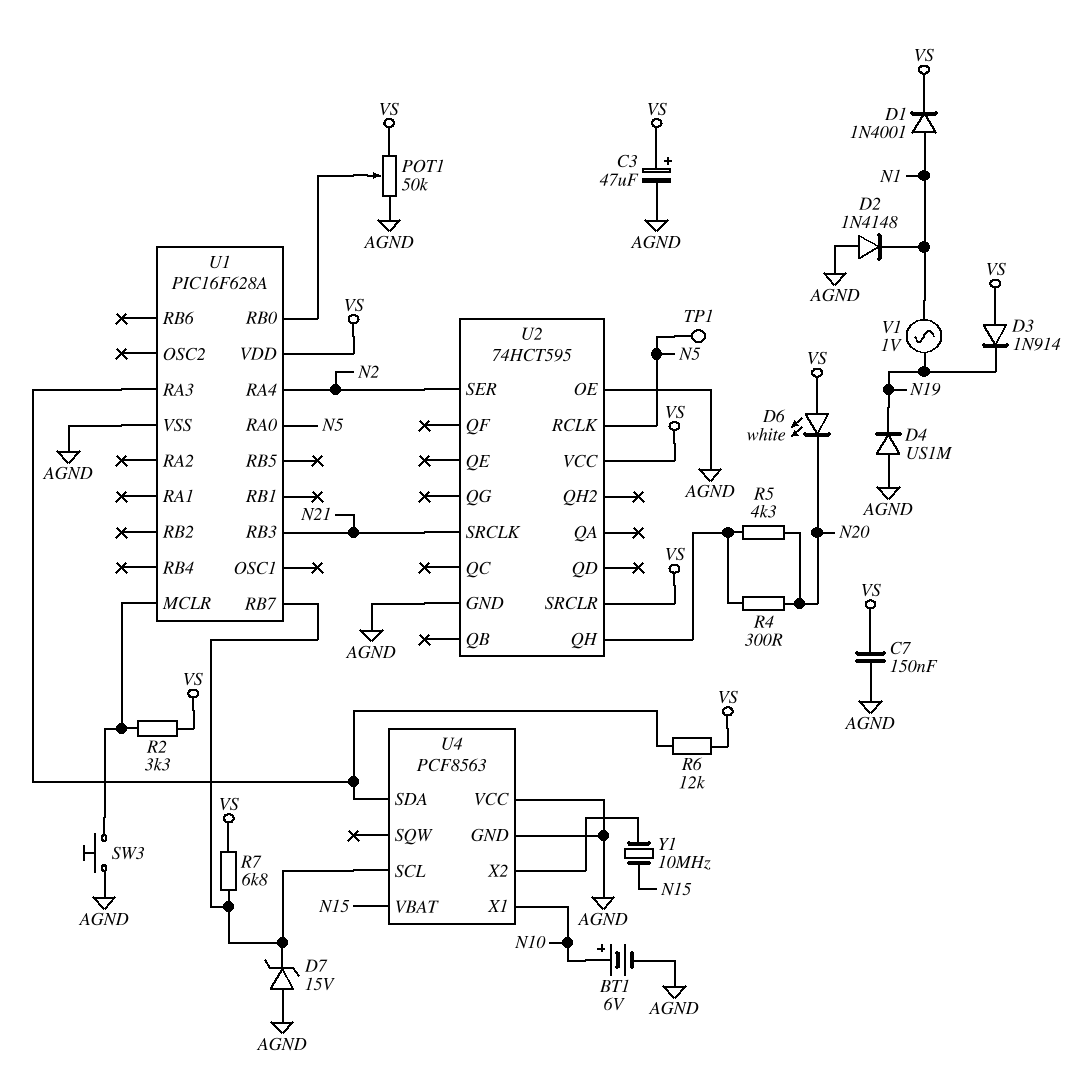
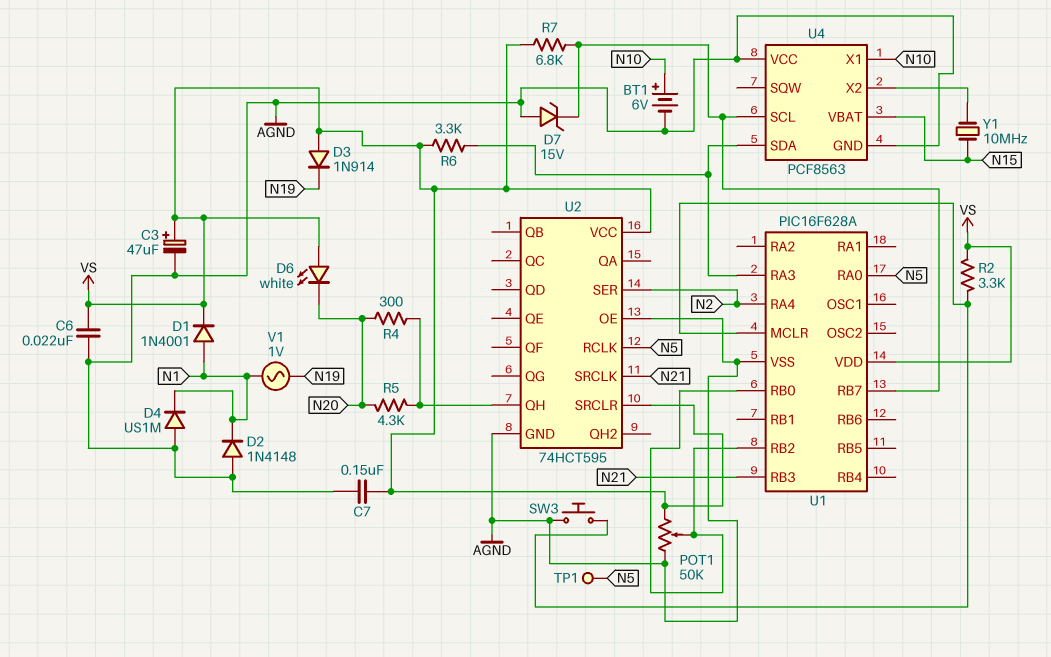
C6: none -> 22nF (AGND, VS)
D4: diode US1M (A AGND, K N19) -> diode US1M (A AGND, K N1)
R6: 12k (U1/RA3, VS) -> 3.3k (U1/RA3, VS)
U1 pin RB2: none -> U1/RB0

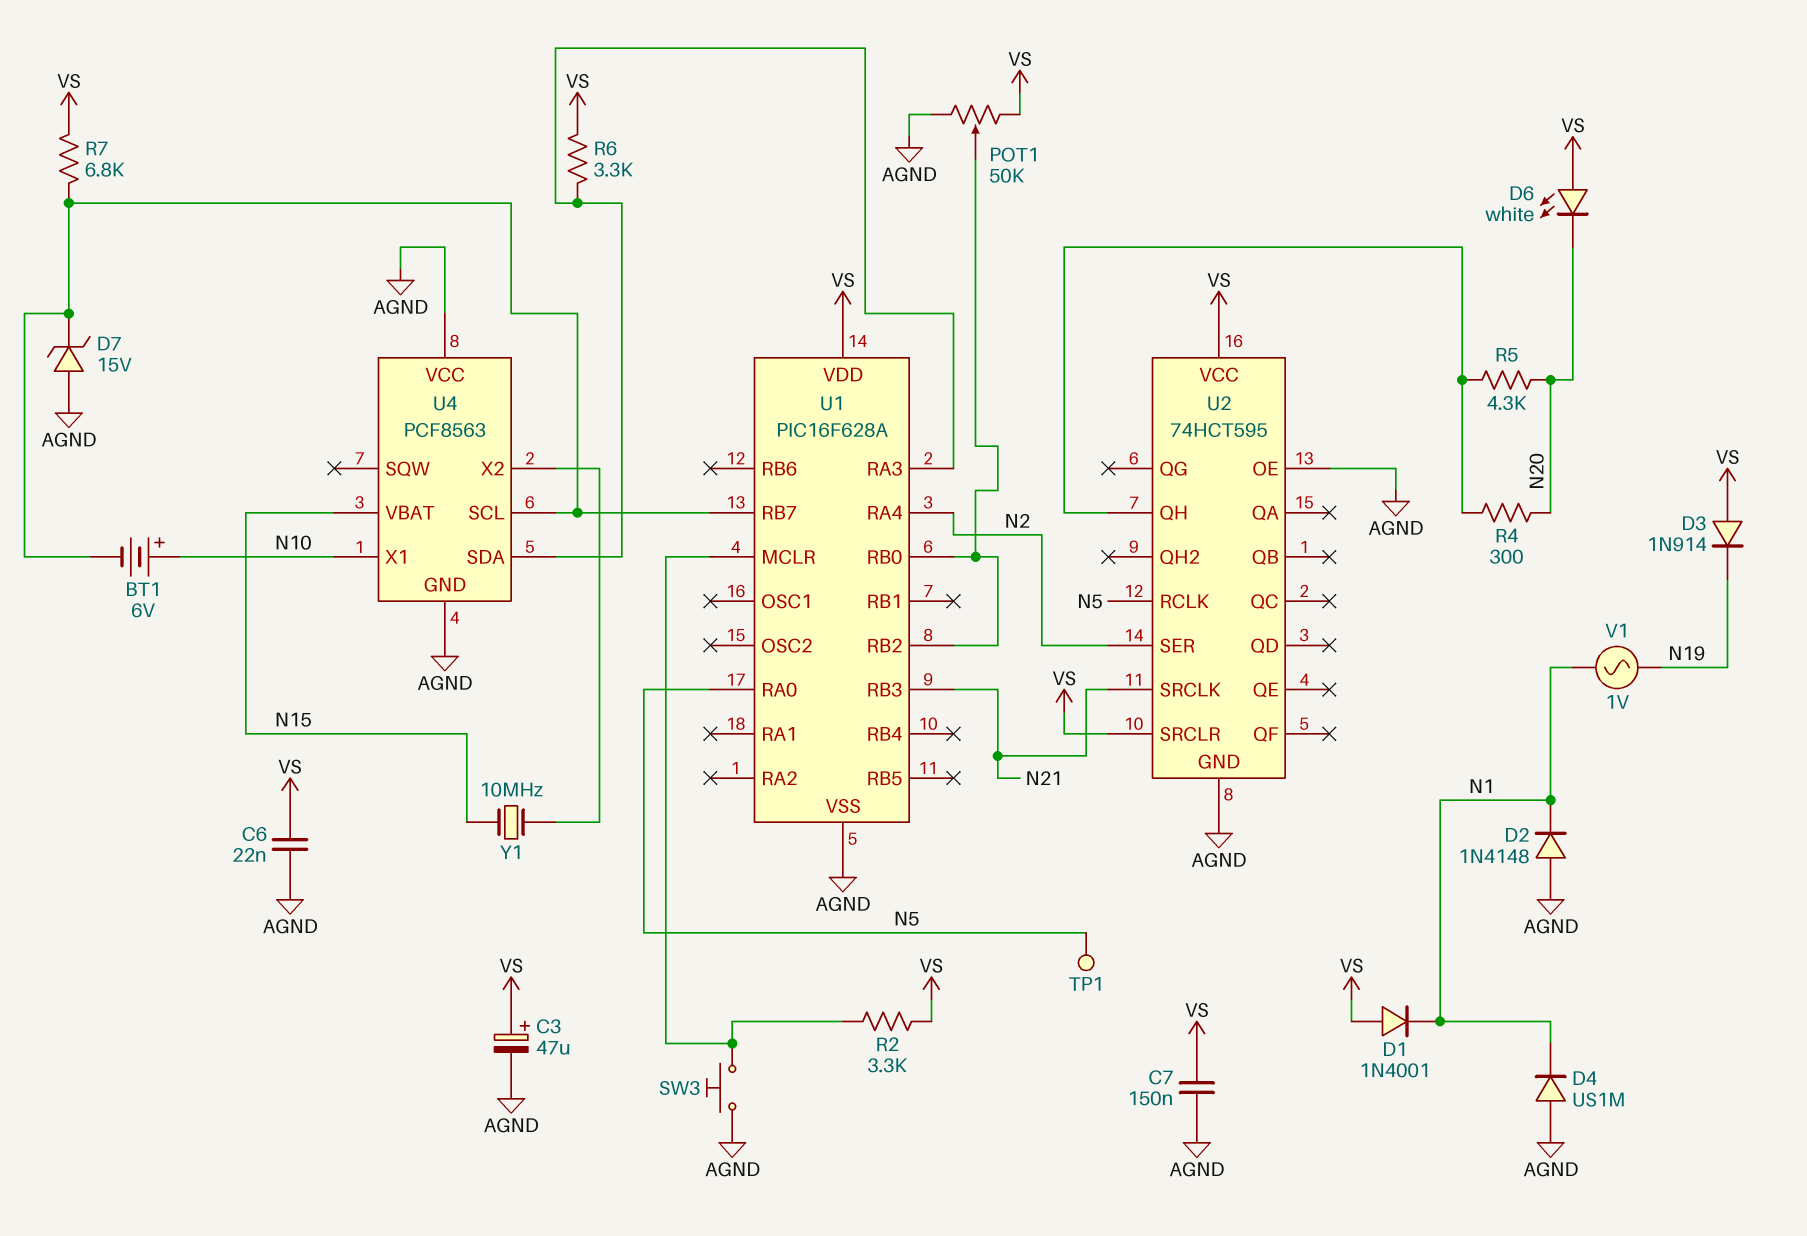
BT1: 6V (plus N10, minus AGND) -> 6V (plus N10, minus U1/RB7)
D1: diode 1N4001 (A N1, K VS) -> diode 1N4001 (A VS, K N1)

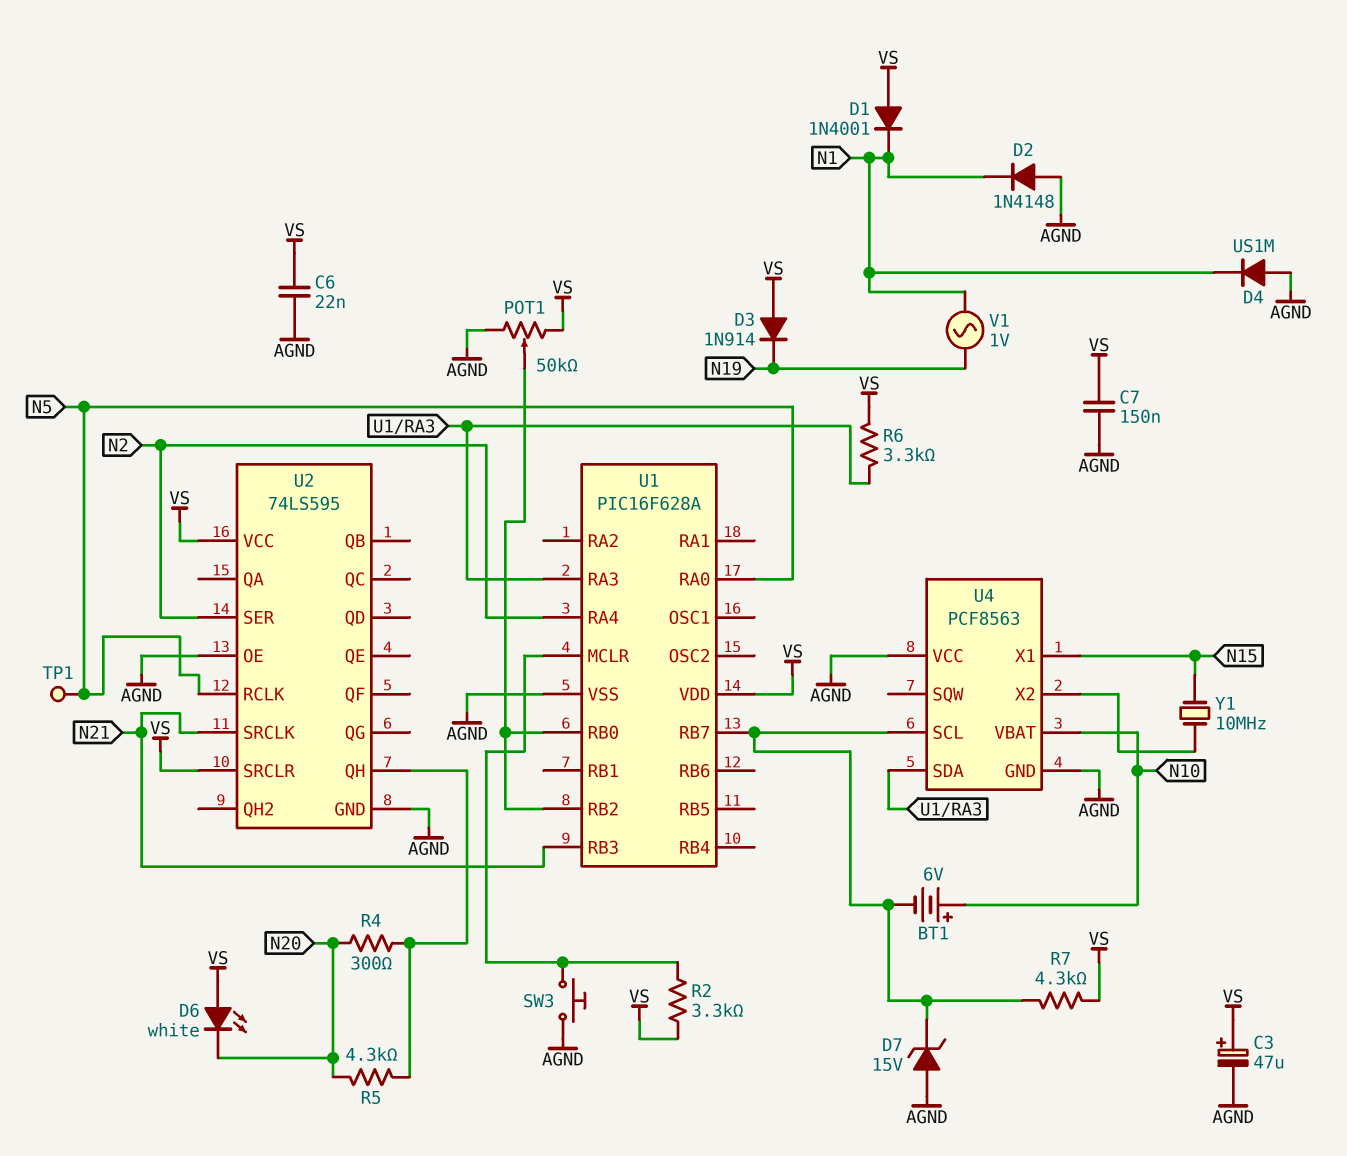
R7: 6.8k (U1/RB7, VS) -> 4.3k (U1/RB7, VS)
U2: 74HCT595 -> 74LS595
U4 pin VBAT: N15 -> N10
U4 pin X1: N10 -> N15

